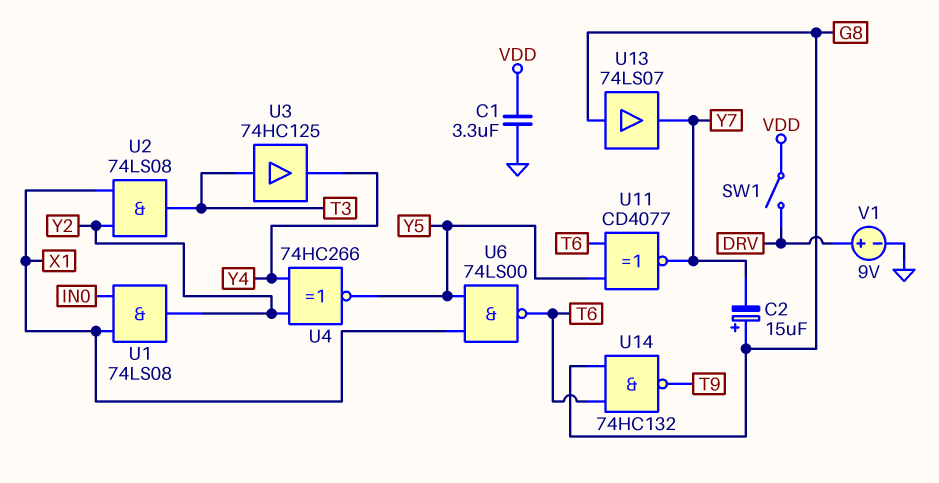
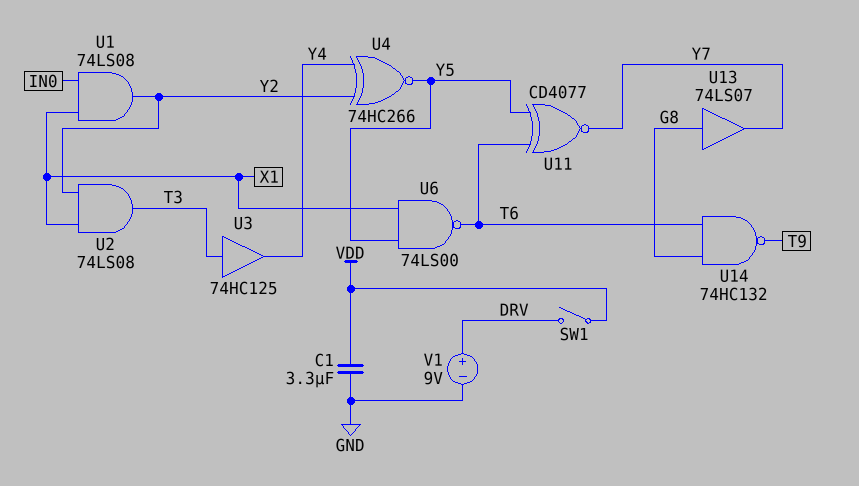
C2: 15uF (plus G8, minus Y7) -> none

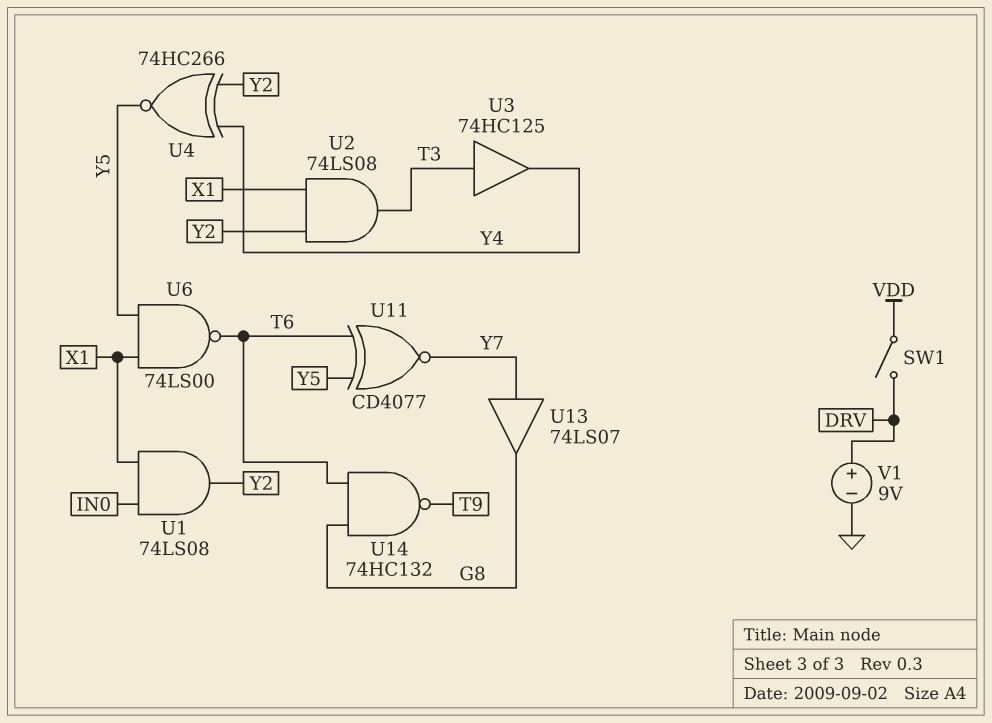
C1: 3.3uF (GND, VDD) -> none
U13: buffer 74LS07 (in G8, out Y7) -> buffer 74LS07 (in Y7, out G8)

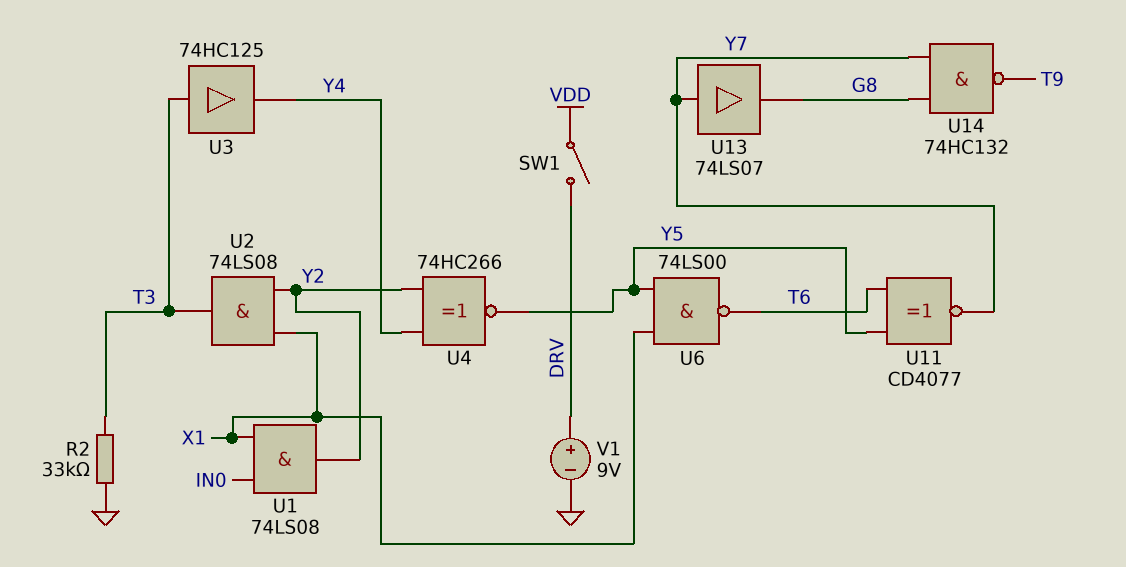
R2: none -> 33k (GND, T3)
U14: NAND 74HC132 (in G8, in T6, out T9) -> NAND 74HC132 (in G8, in Y7, out T9)

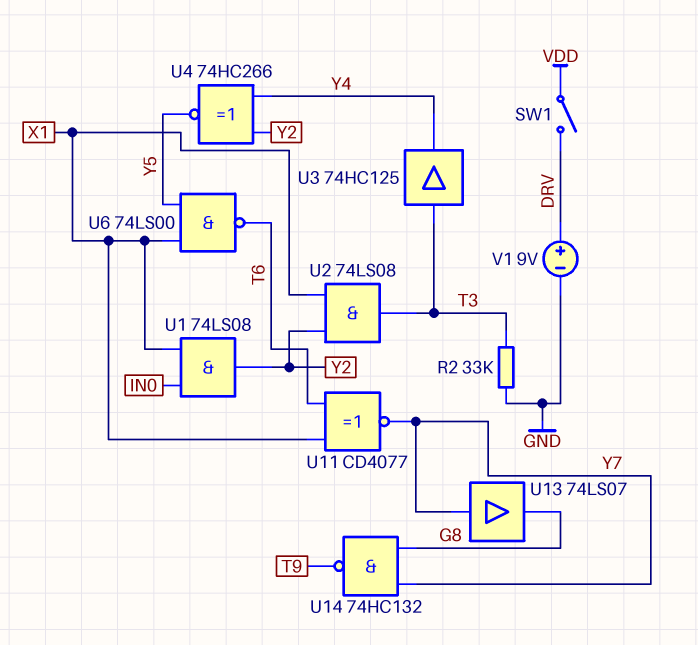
U11: XNOR CD4077 (in T6, in Y5, out Y7) -> XNOR CD4077 (in T6, in X1, out Y7)

